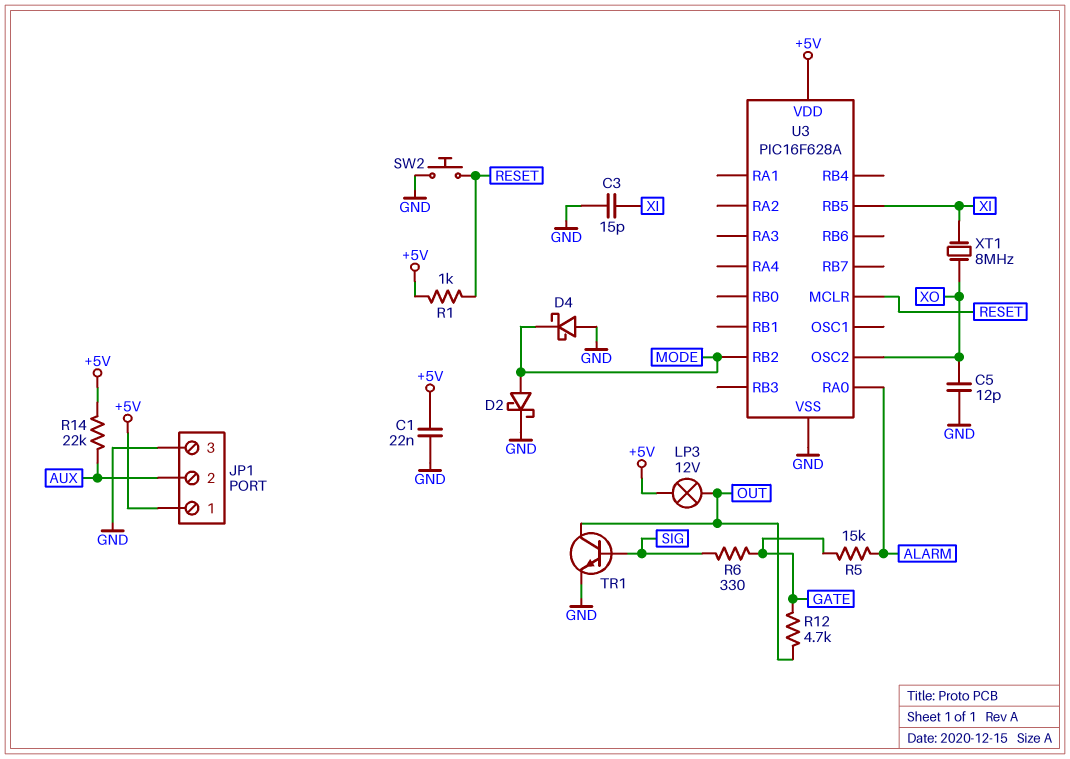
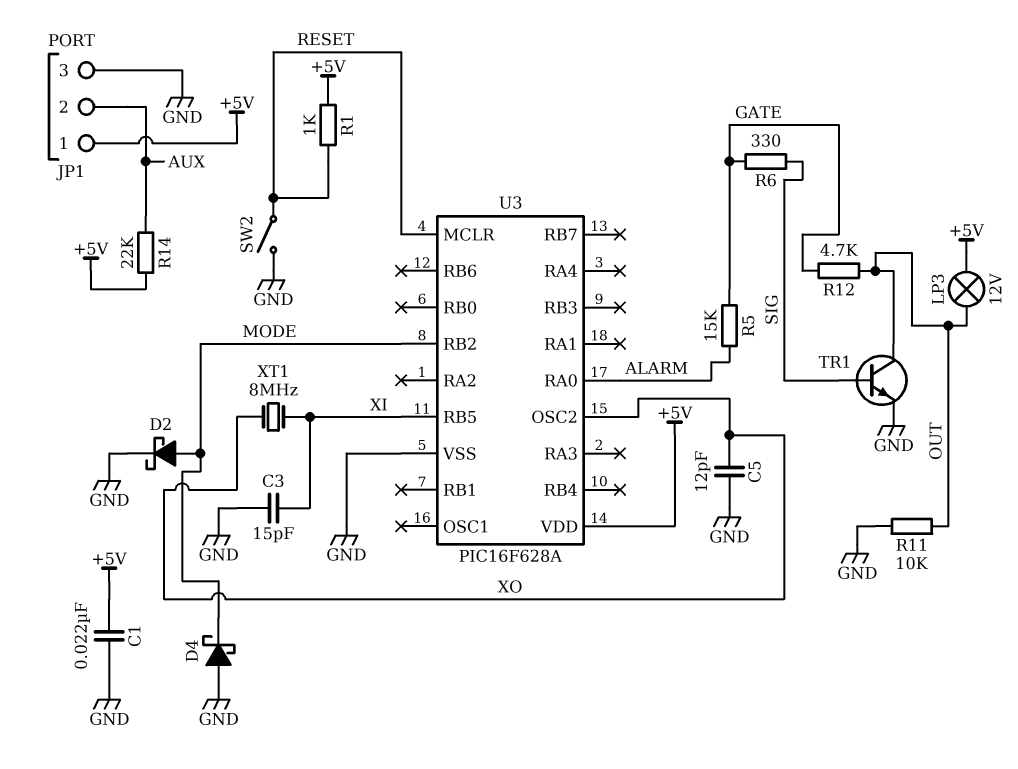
R11: none -> 10k (GND, OUT)
SW2: button (GND, RESET) -> switch (GND, RESET)

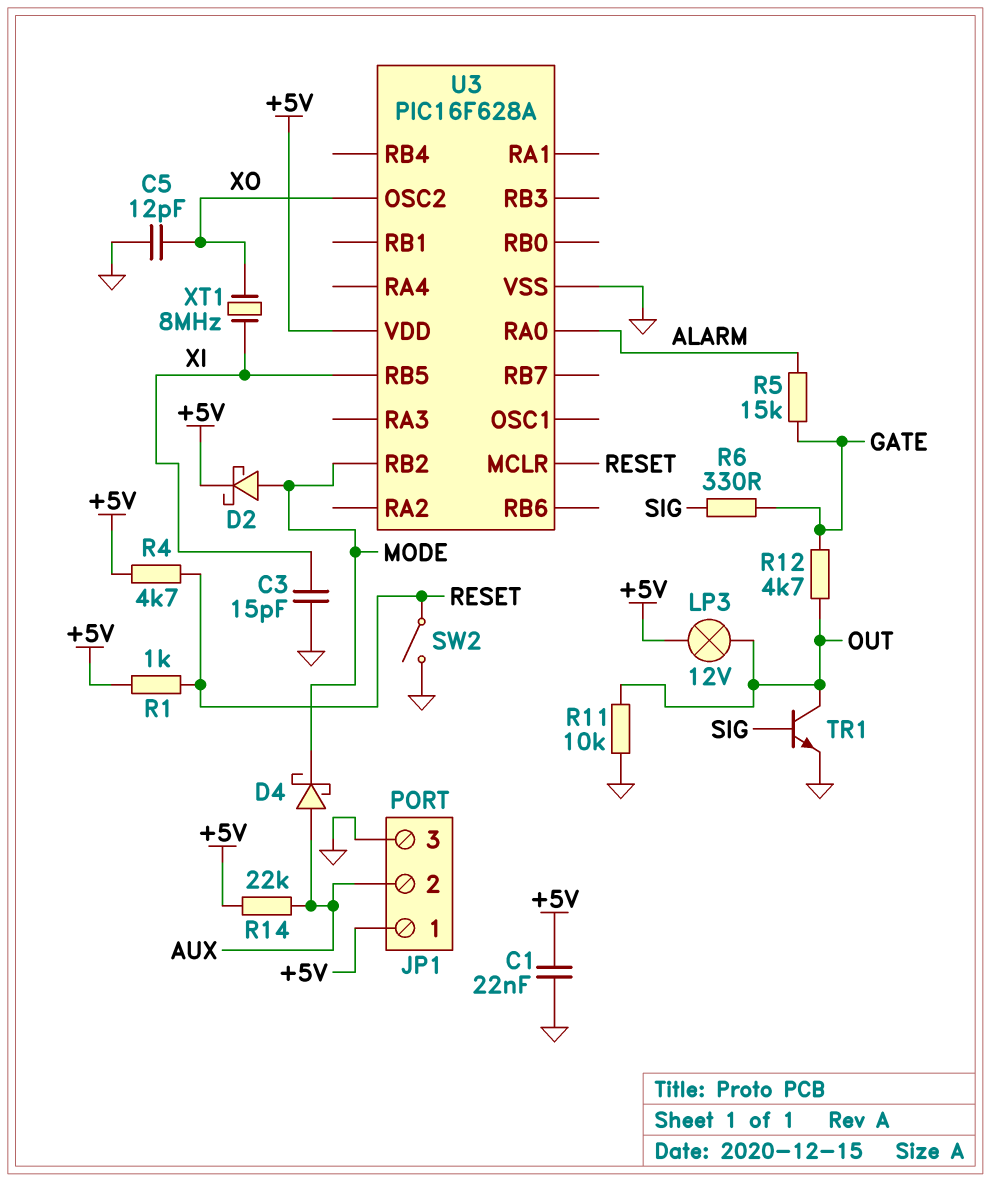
D2: schottky (A MODE, K GND) -> schottky (A MODE, K +5V)
D4: schottky (A GND, K MODE) -> schottky (A AUX, K MODE)
R4: none -> 4.7k (+5V, RESET)

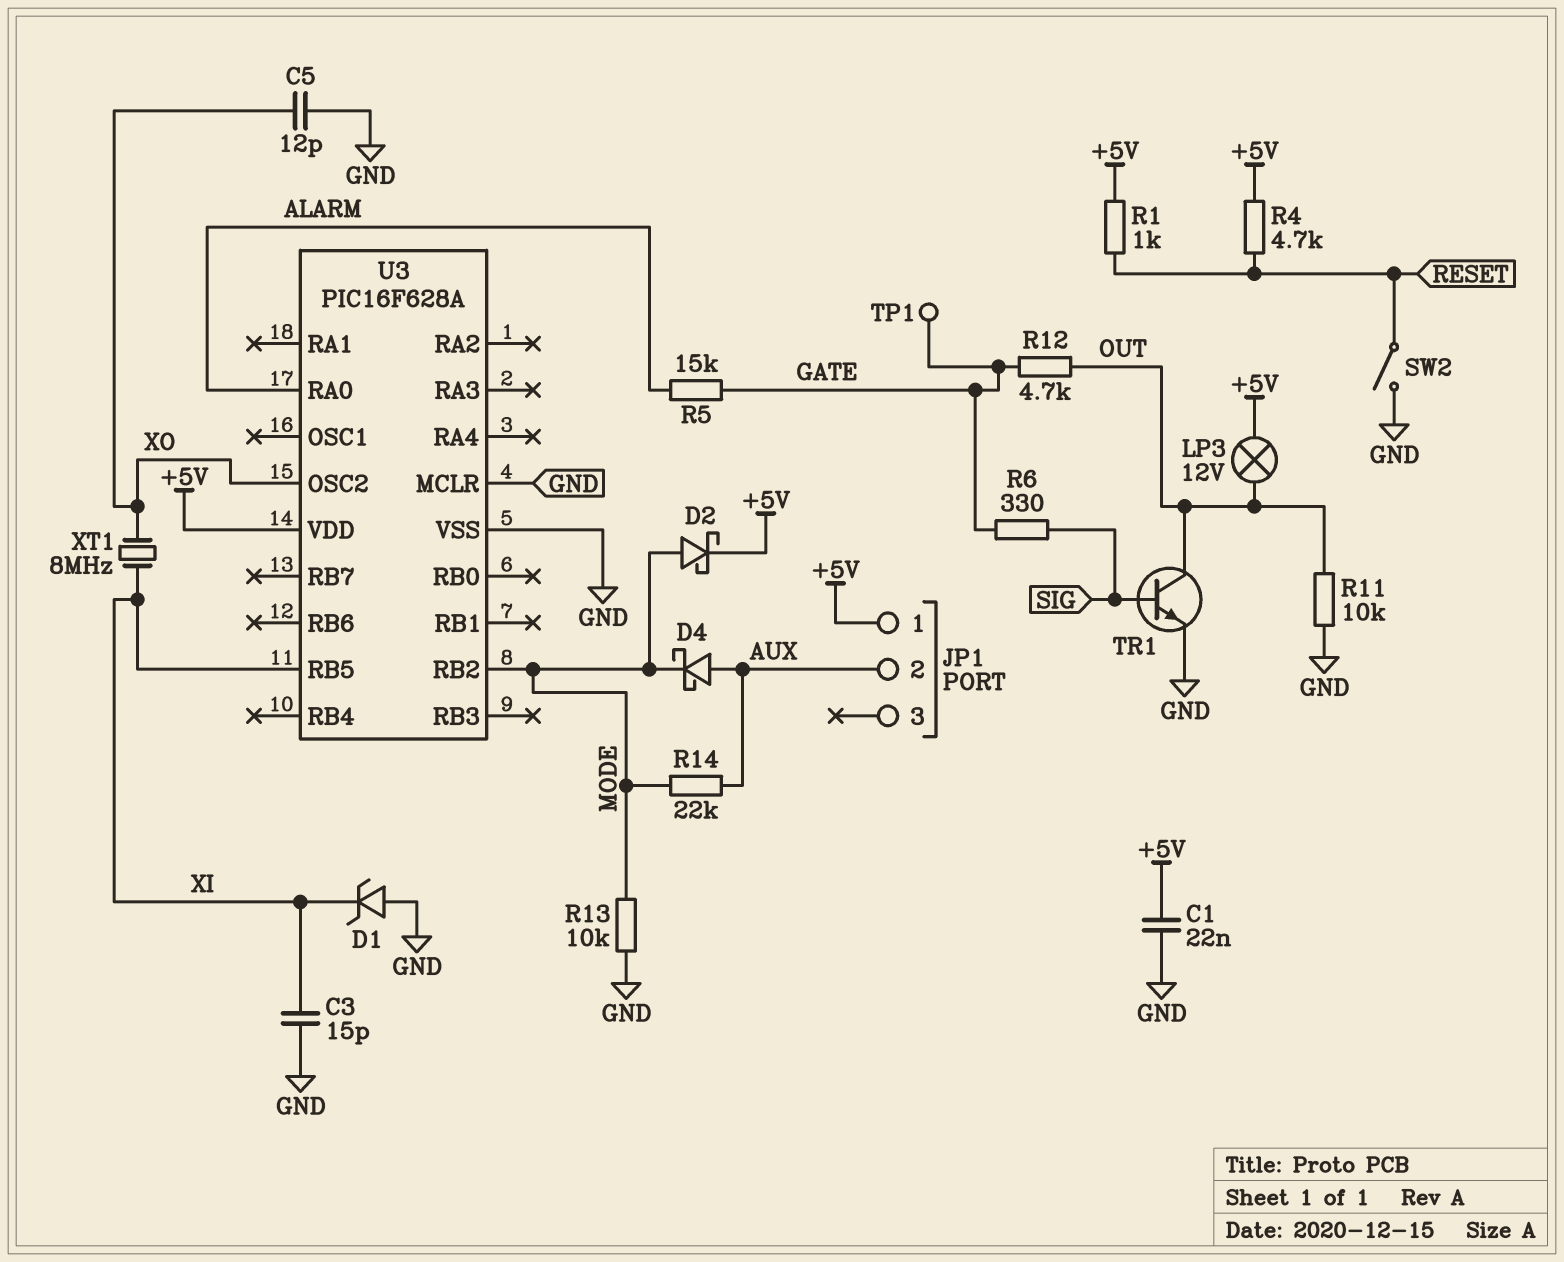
D1: none -> zener (A GND, K XI)
JP1 pin 3: GND -> none
R13: none -> 10k (GND, MODE)
R14: 22k (+5V, AUX) -> 22k (AUX, MODE)
TP1: none -> test point (GATE)
U3 pin MCLR: RESET -> GND

